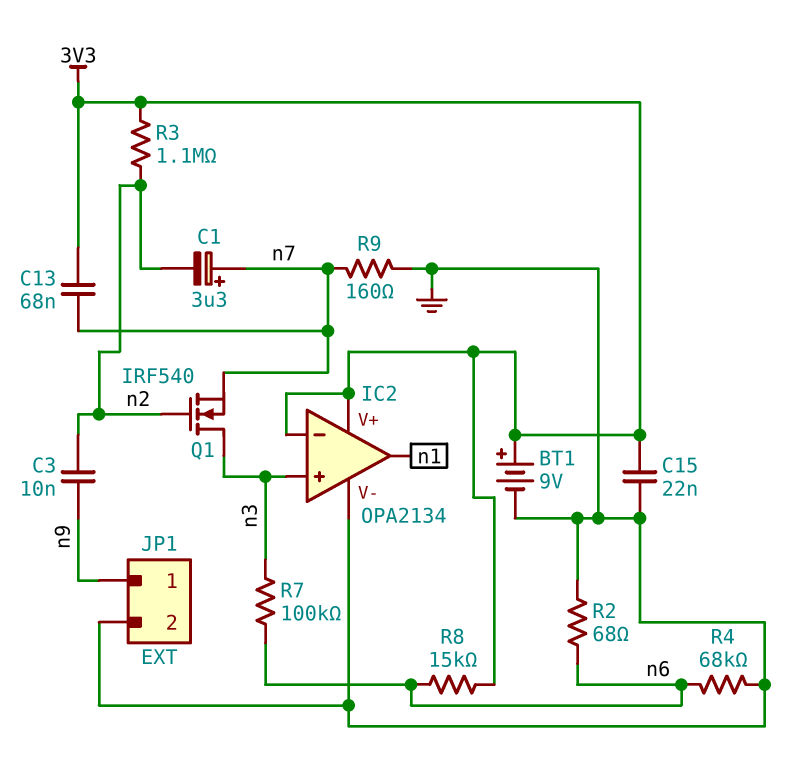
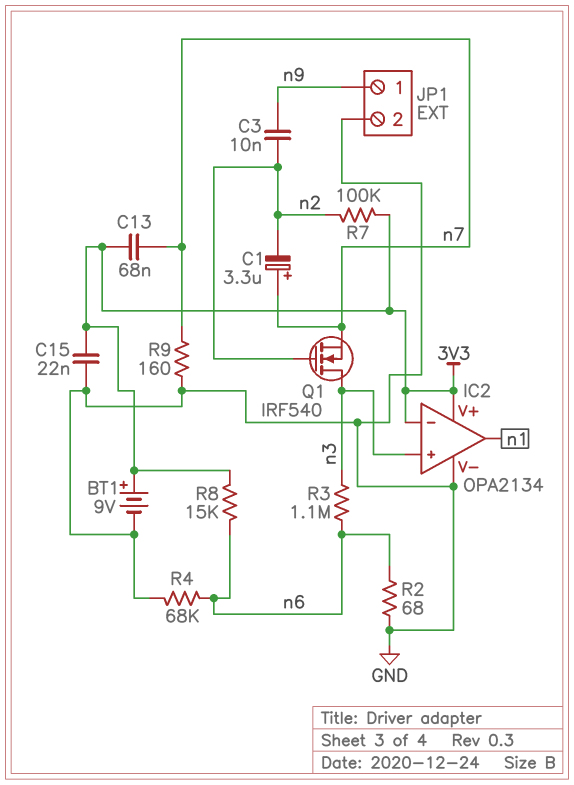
R3: 1.1M (3V3, n2) -> 1.1M (n3, n6)
R7: 100k (n3, n6) -> 100k (3V3, n2)

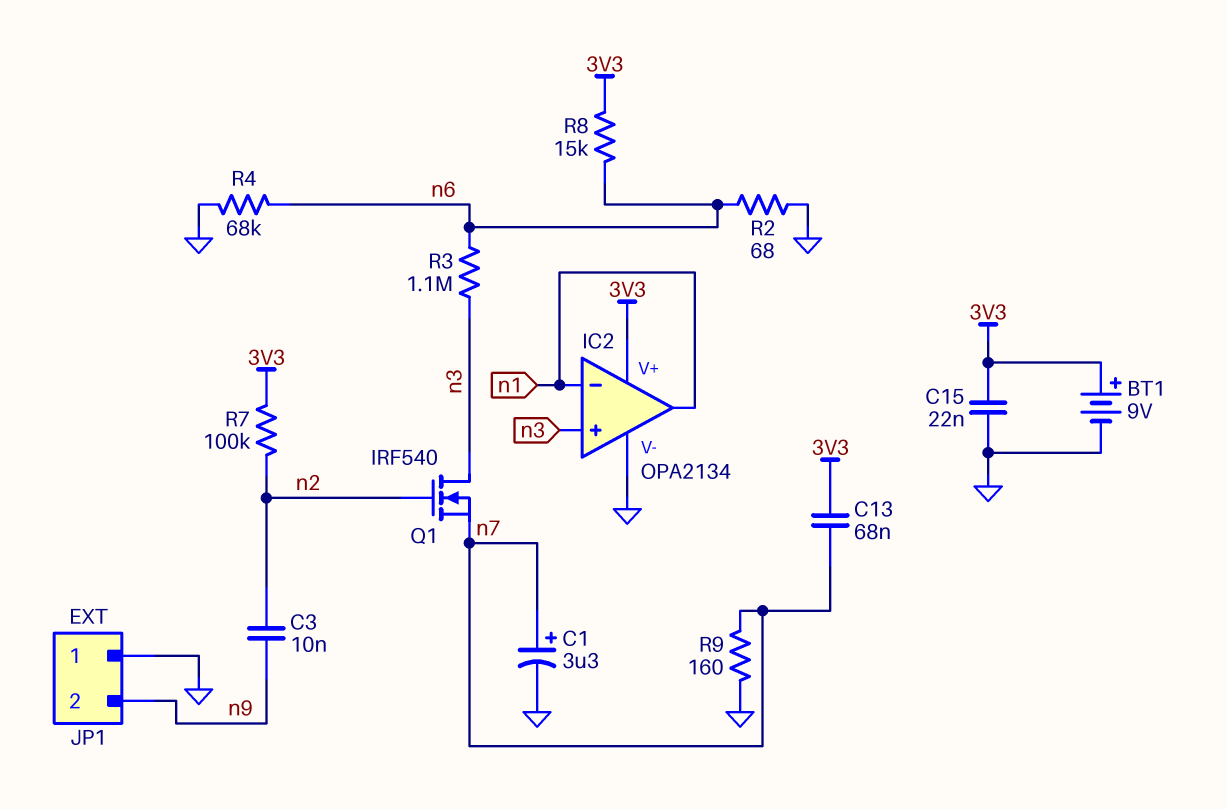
C1: 3.3uF (plus n7, minus n2) -> 3.3uF (plus n7, minus GND)
IC2 pin in-: 3V3 -> n1
JP1 pin 1: n9 -> GND
JP1 pin 2: GND -> n9

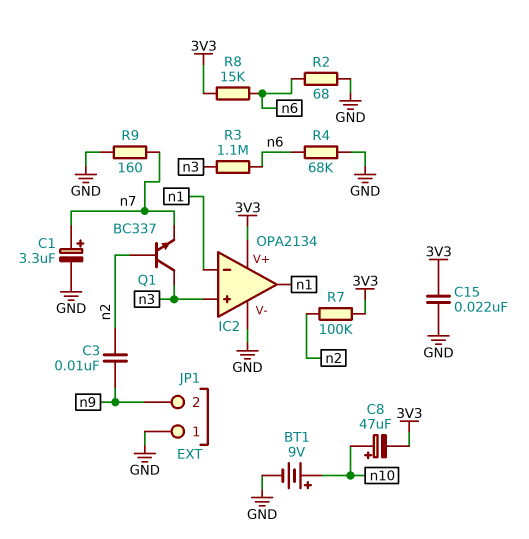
BT1: 9V (plus 3V3, minus GND) -> 9V (plus n10, minus GND)
C8: none -> 47uF (plus n10, minus 3V3)
C13: 68nF (3V3, n7) -> none
Q1: NMOS IRF540 (G n2, D n3, S n7) -> NPN BC337 (B n2, C n3, E n7)

